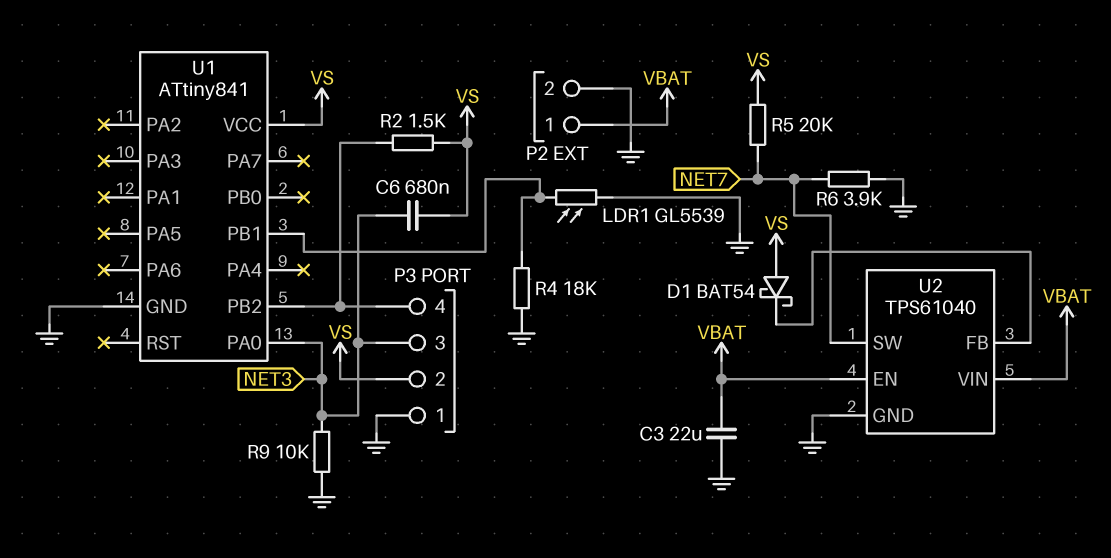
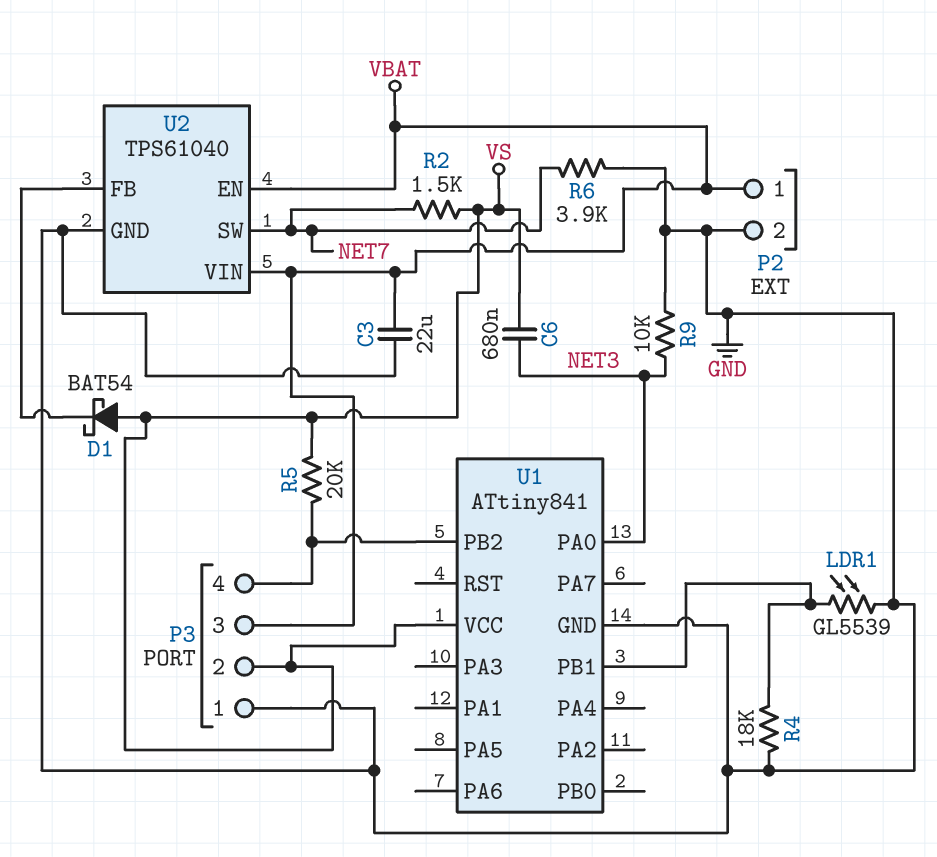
P3 pin 3: NET3 -> VBAT
R2: 1.5k (P3/4, VS) -> 1.5k (NET7, VS)
R5: 20k (NET7, VS) -> 20k (P3/4, VS)

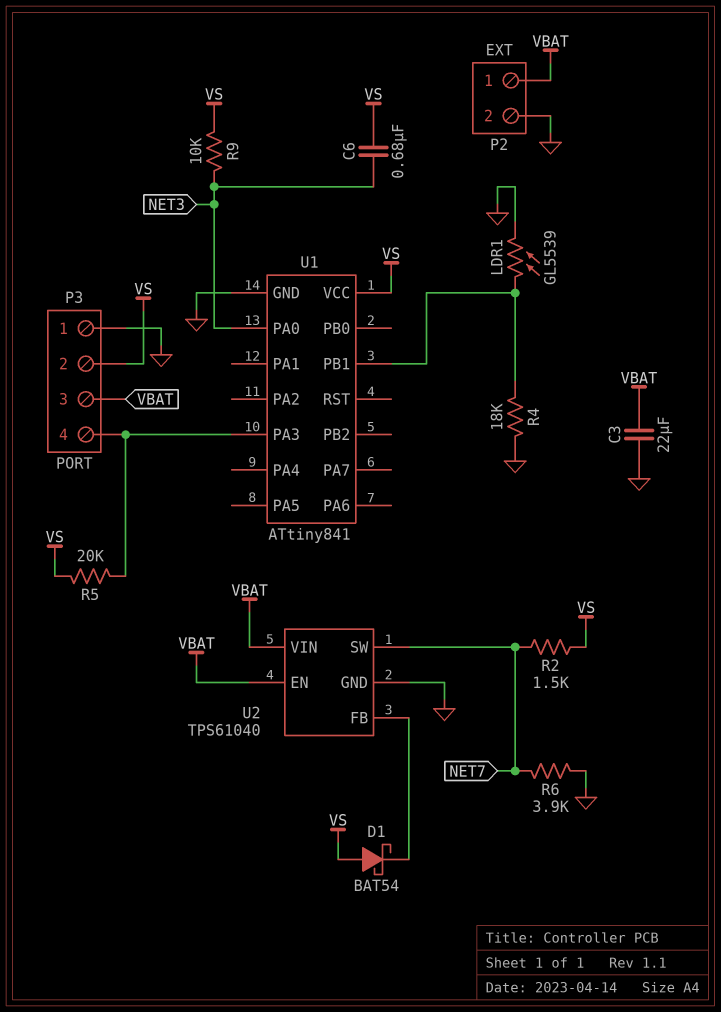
R9: 10k (GND, NET3) -> 10k (NET3, VS)
U1 pin PA3: none -> P3/4
U1 pin PB2: P3/4 -> none

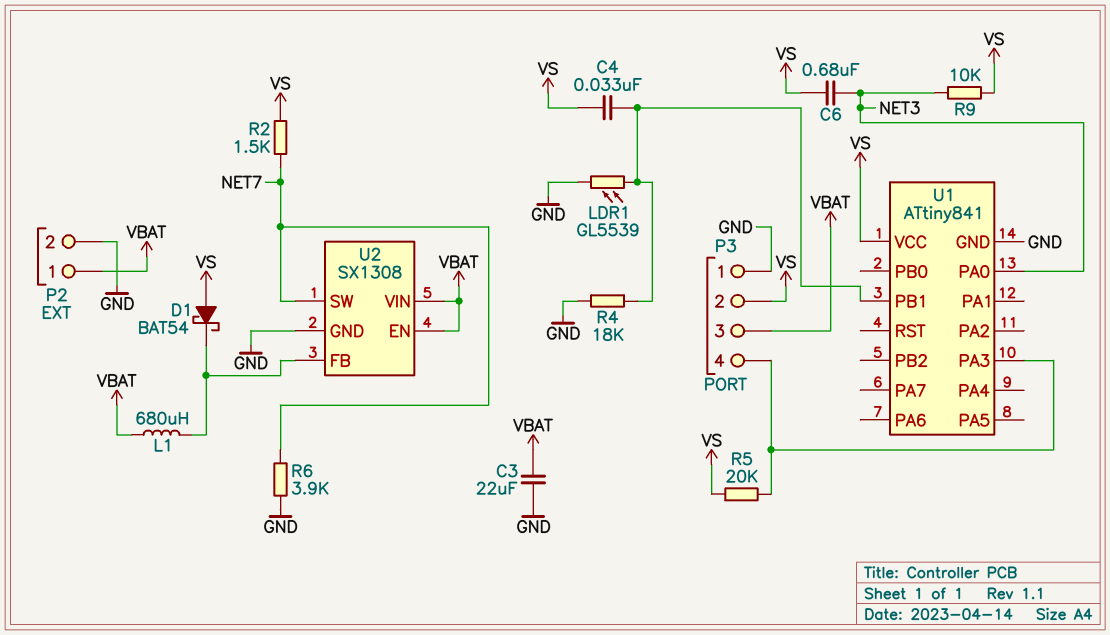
C4: none -> 33nF (U1/PB1, VS)
L1: none -> 680uH (U2/FB, VBAT)
U2: TPS61040 -> SX1308

